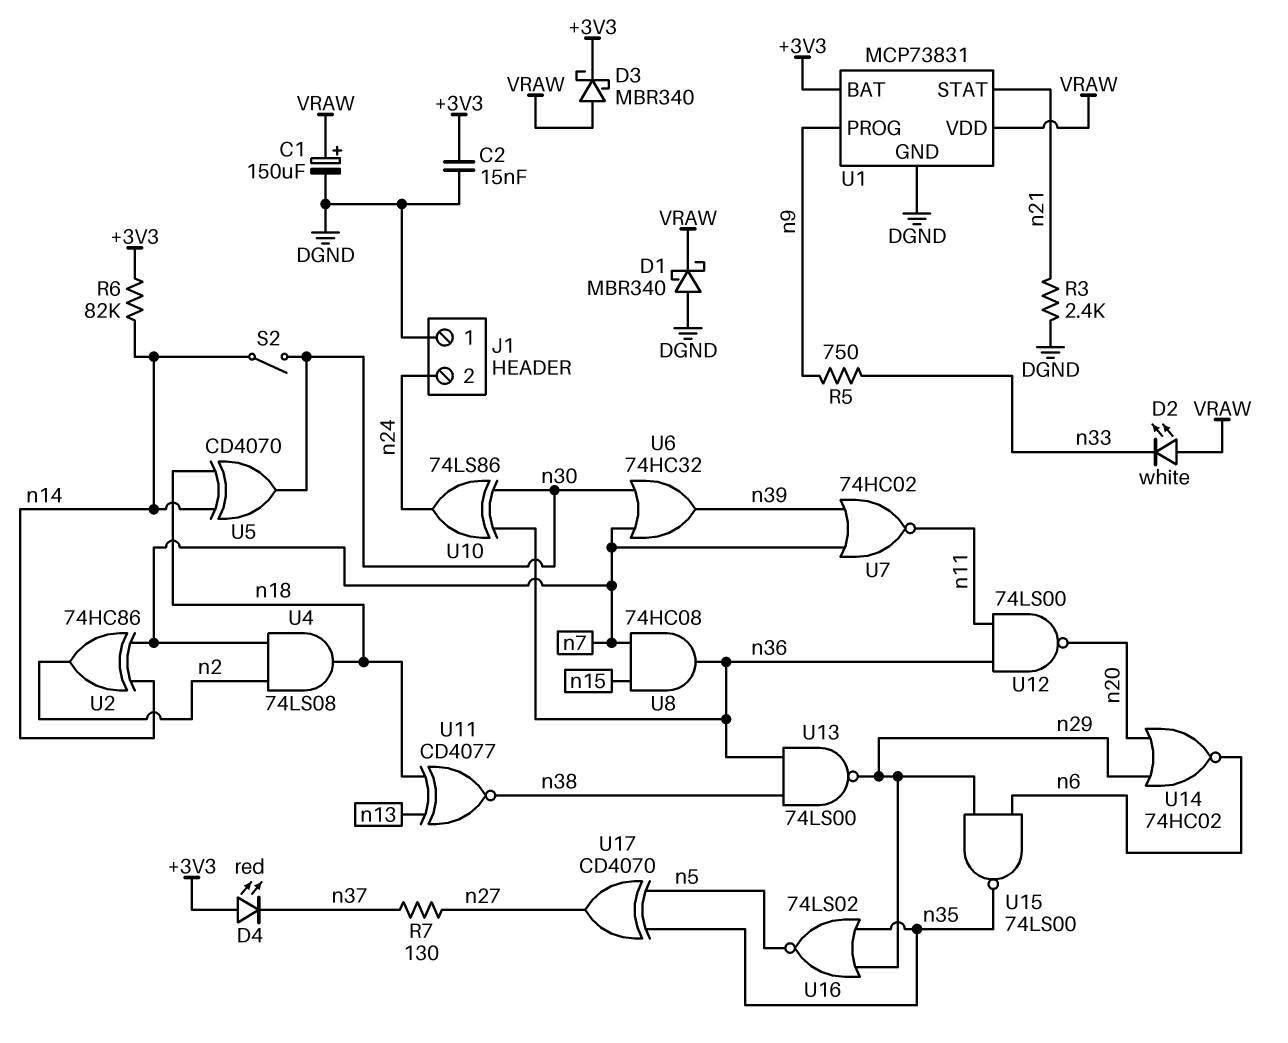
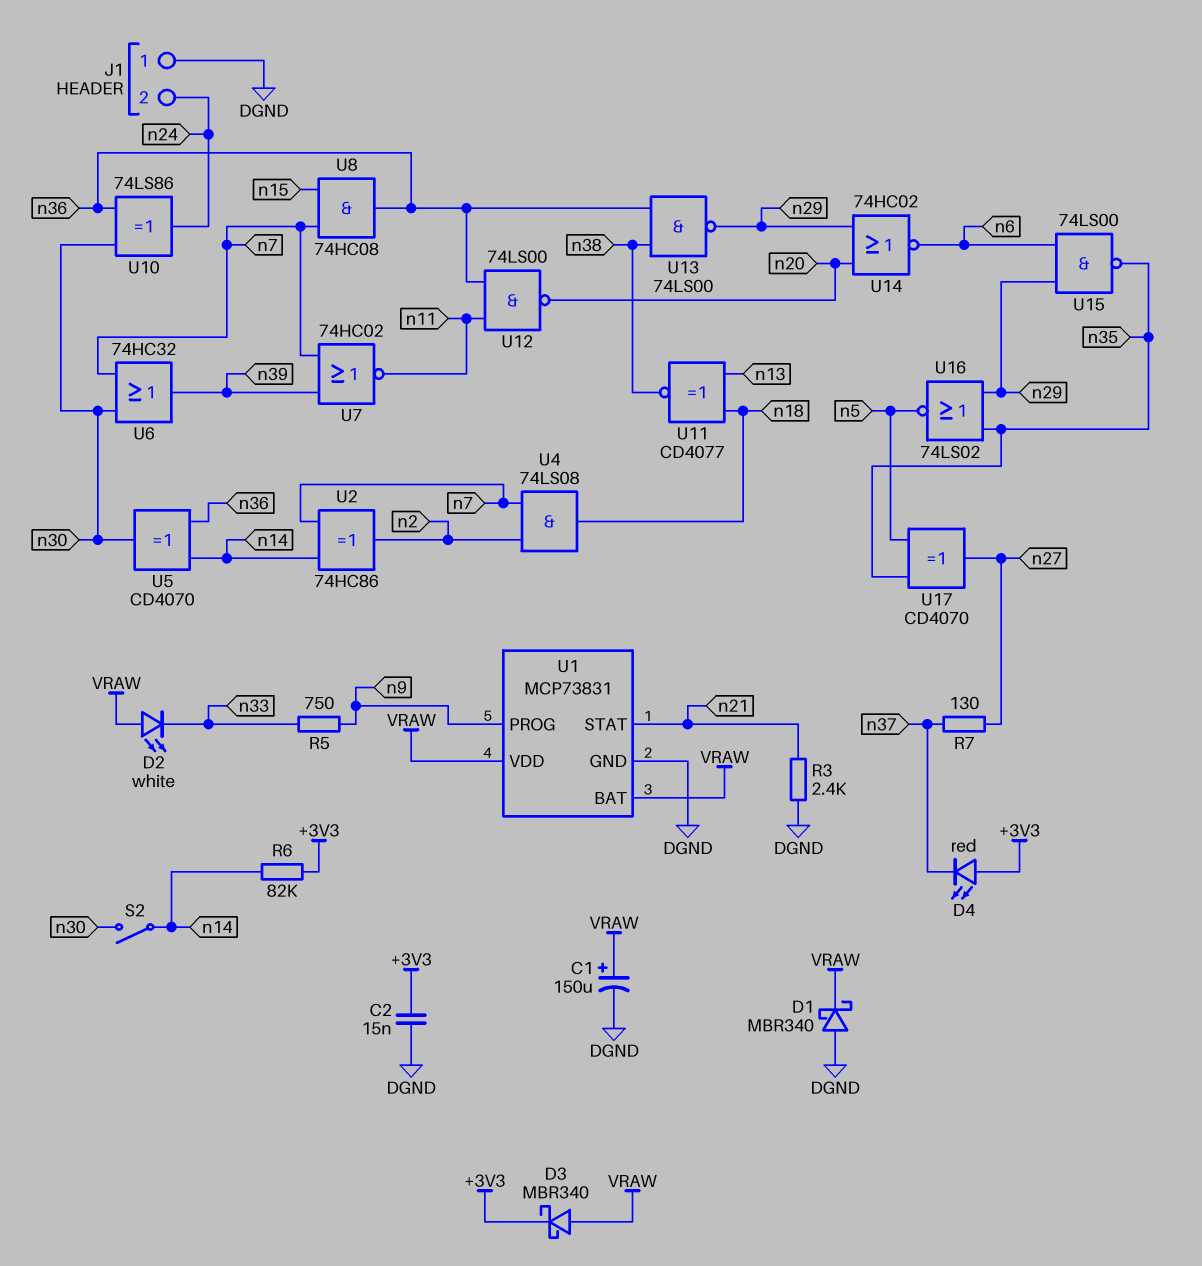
U1 pin BAT: +3V3 -> VRAW
U5: XOR CD4070 (in n14, in n18, out n30) -> XOR CD4070 (in n14, in n36, out n30)

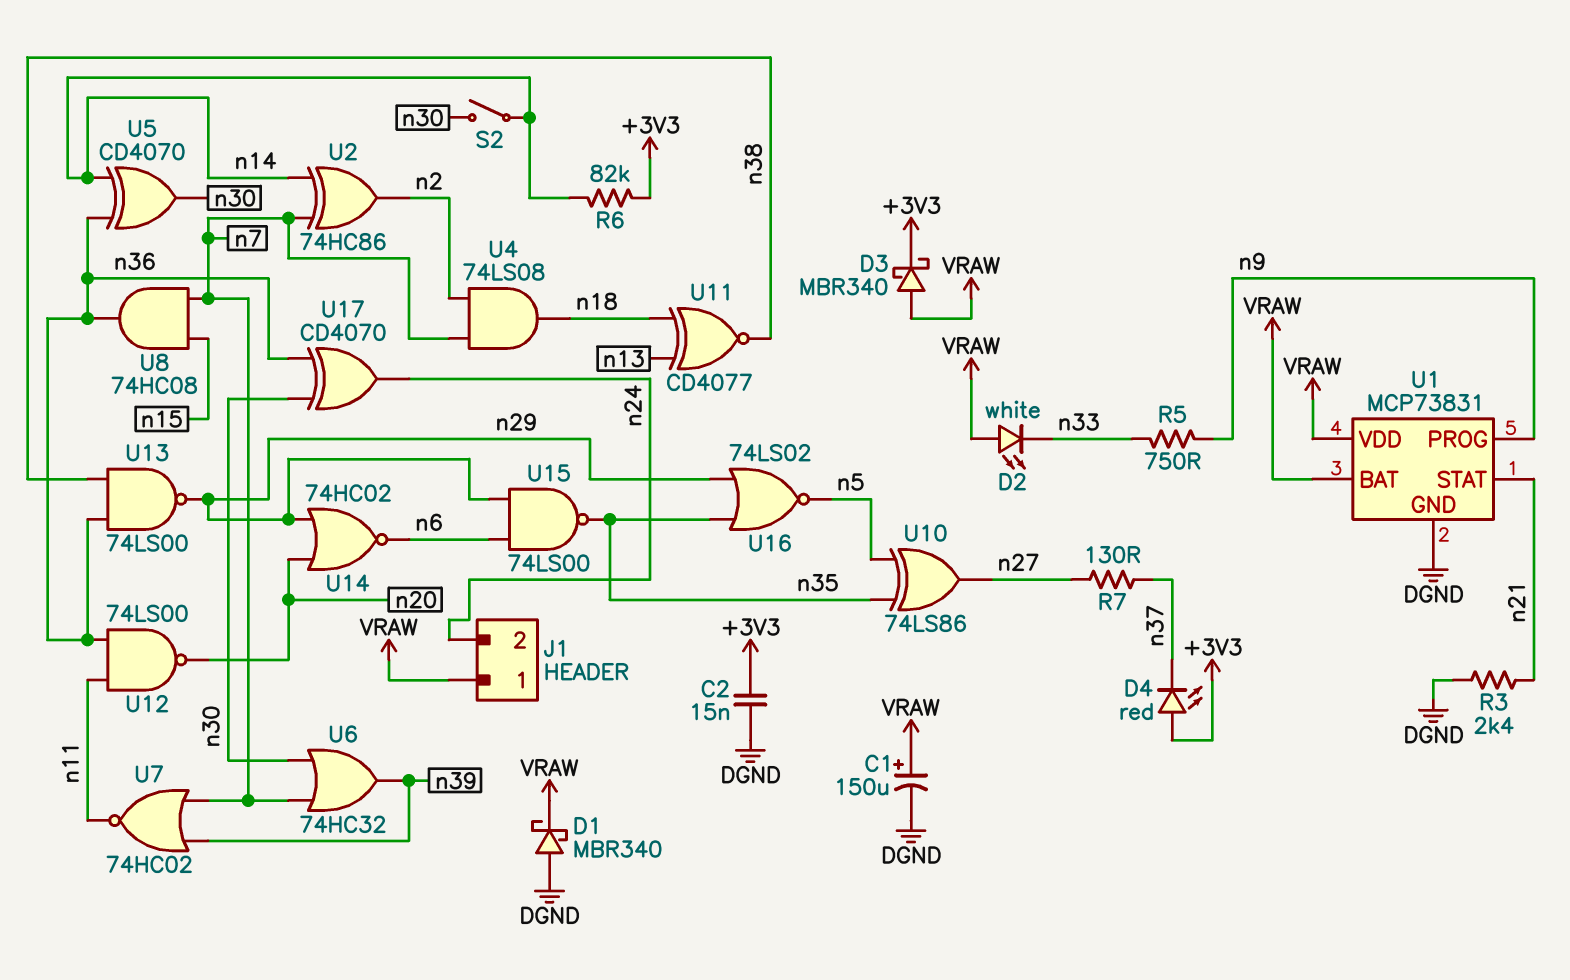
J1 pin 1: DGND -> VRAW
U10: XOR 74LS86 (in n30, in n36, out n24) -> XOR 74LS86 (in n5, in n35, out n27)
U17: XOR CD4070 (in n5, in n35, out n27) -> XOR CD4070 (in n30, in n36, out n24)

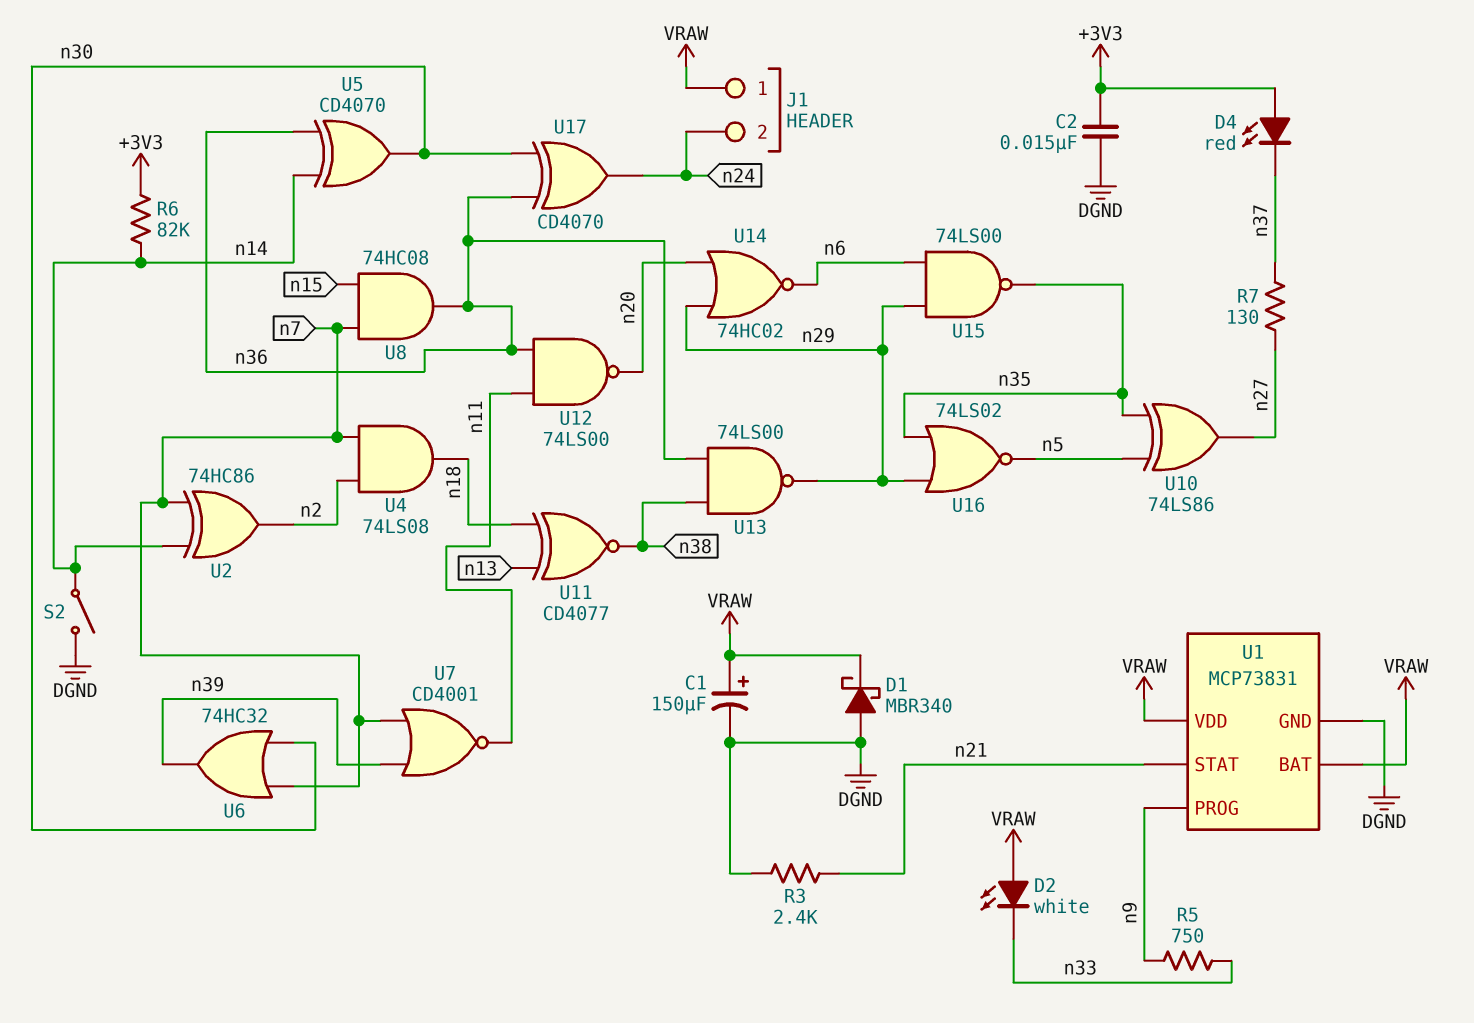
D3: schottky MBR340 (A VRAW, K +3V3) -> none
S2: switch (n14, n30) -> switch (DGND, n14)
U7: NOR 74HC02 (in n7, in n39, out n11) -> NOR CD4001 (in n7, in n39, out n11)

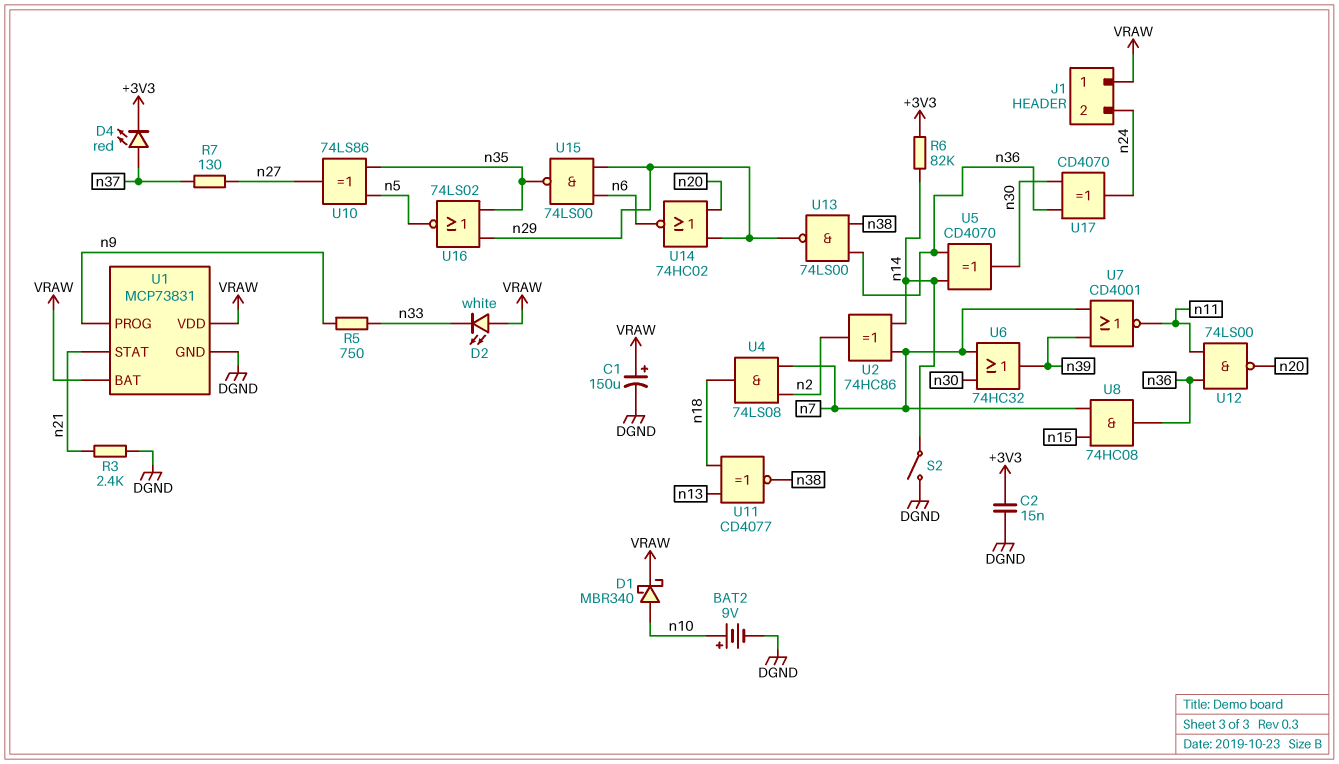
BAT2: none -> 9V (plus n10, minus DGND)
D1: schottky MBR340 (A DGND, K VRAW) -> schottky MBR340 (A n10, K VRAW)
D4: LED red (A +3V3, K n37) -> LED red (A n37, K +3V3)

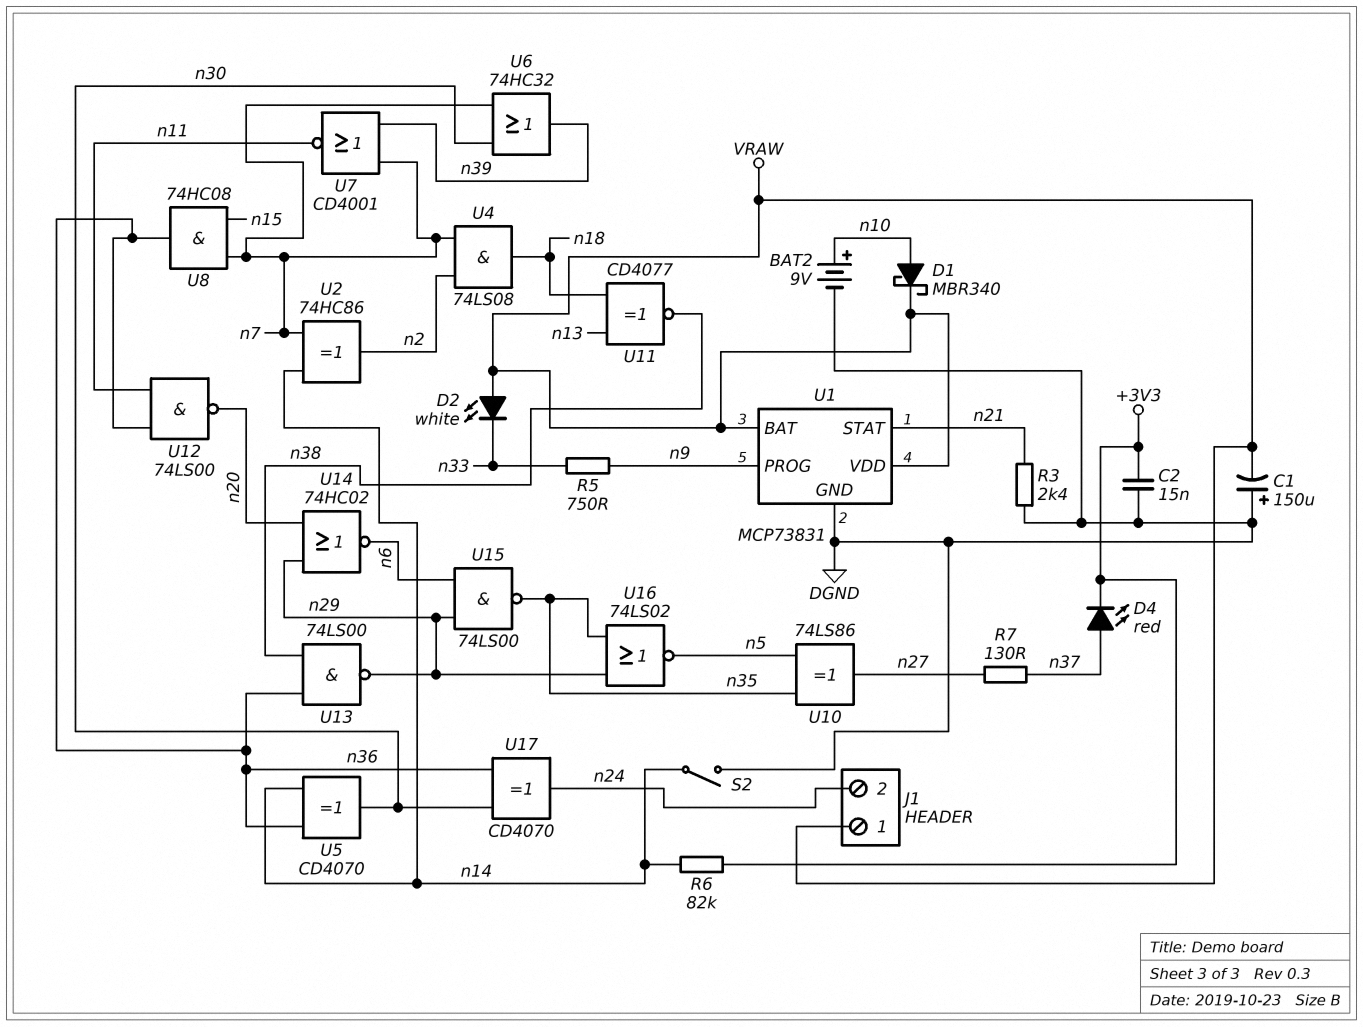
C1: 150uF (plus VRAW, minus DGND) -> 150uF (plus DGND, minus VRAW)

